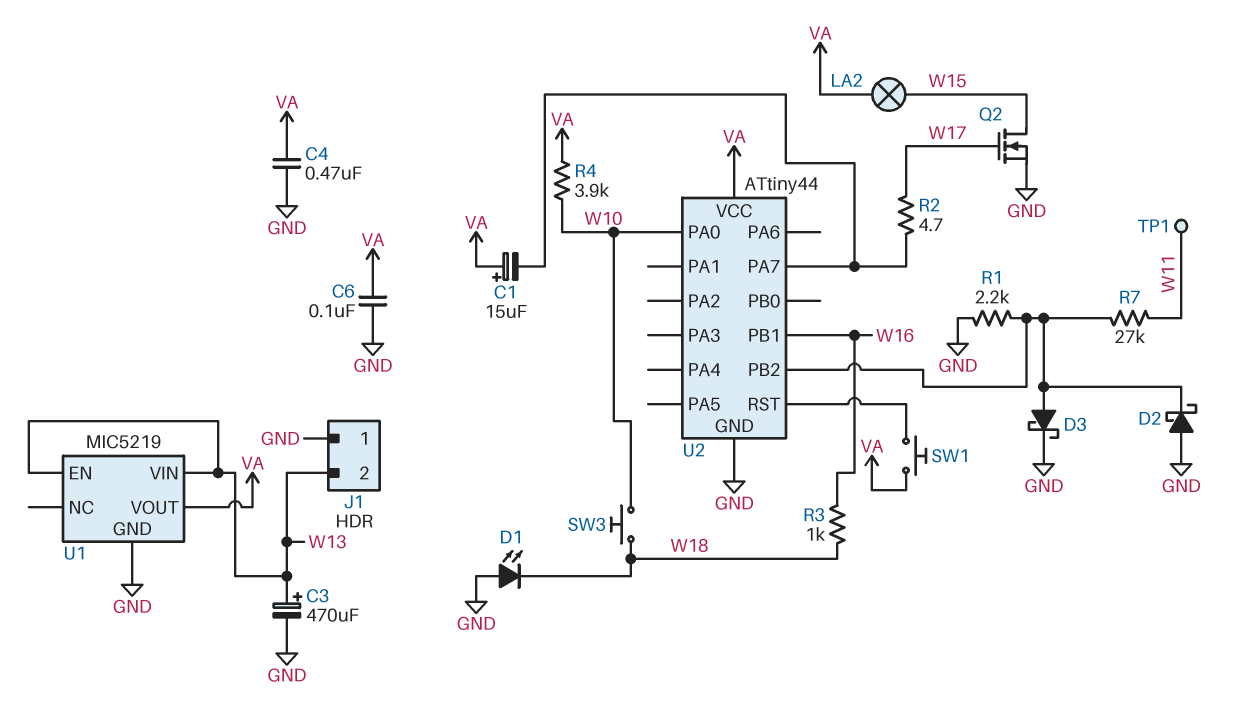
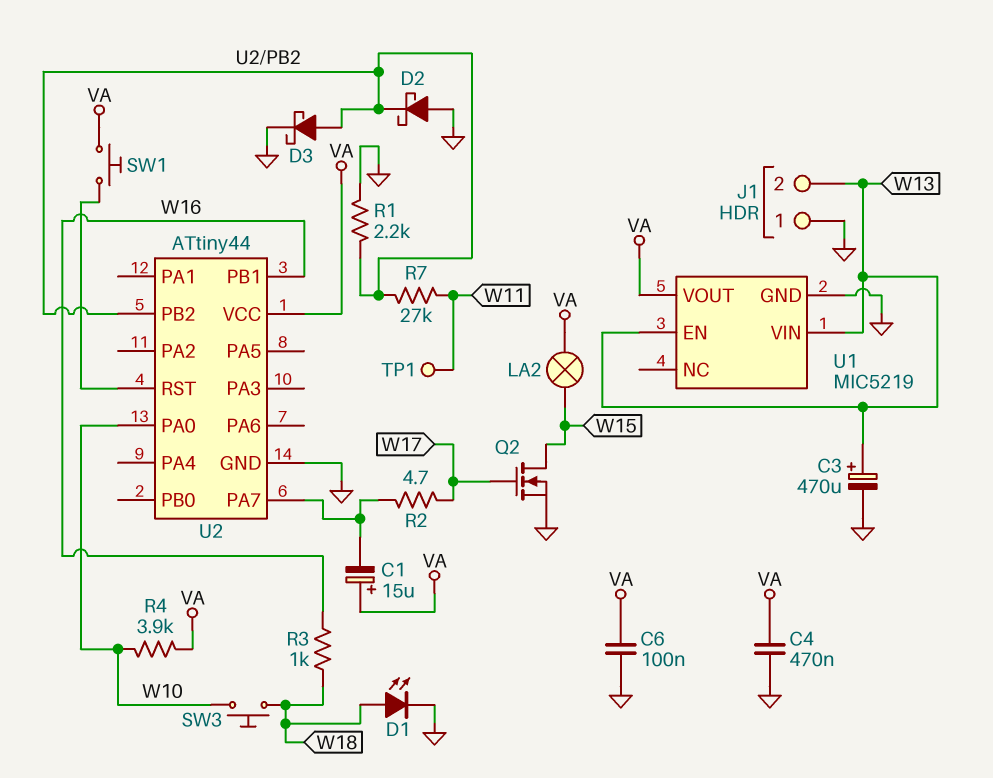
D1: LED (A GND, K W18) -> LED (A W18, K GND)

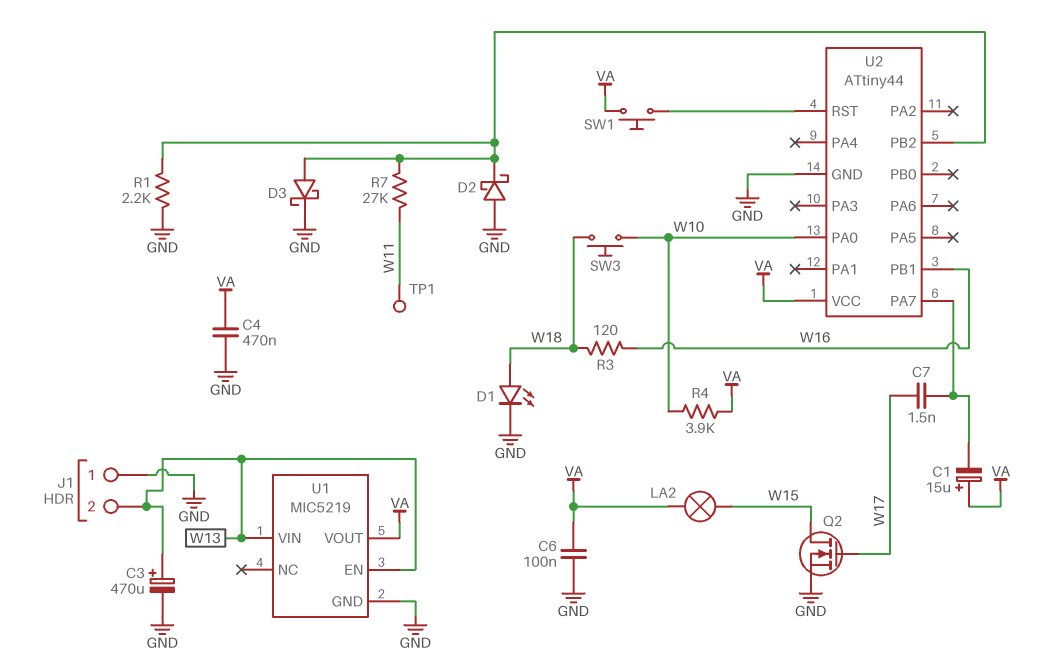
C7: none -> 1.5nF (U2/PA7, W17)
R2: 4.7 (U2/PA7, W17) -> none
R3: 1k (W16, W18) -> 120 (W16, W18)

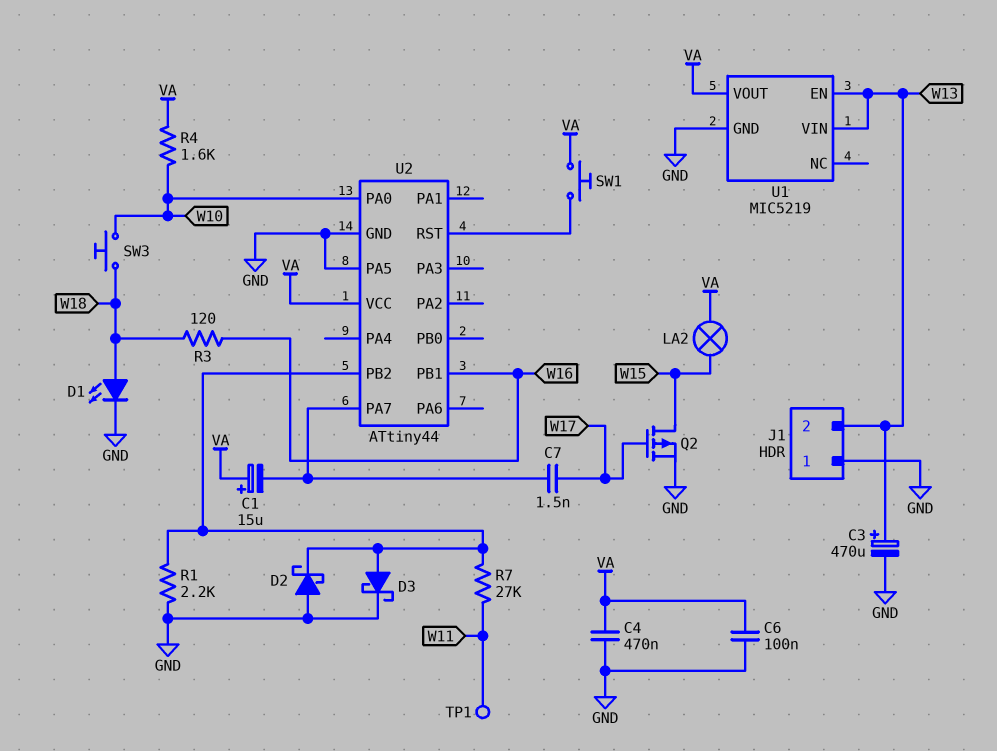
Q2: NMOS (G W17, D W15, S GND) -> PMOS (G W17, D W15, S GND)
R4: 3.9k (VA, W10) -> 1.6k (VA, W10)
U2 pin PA5: none -> GND

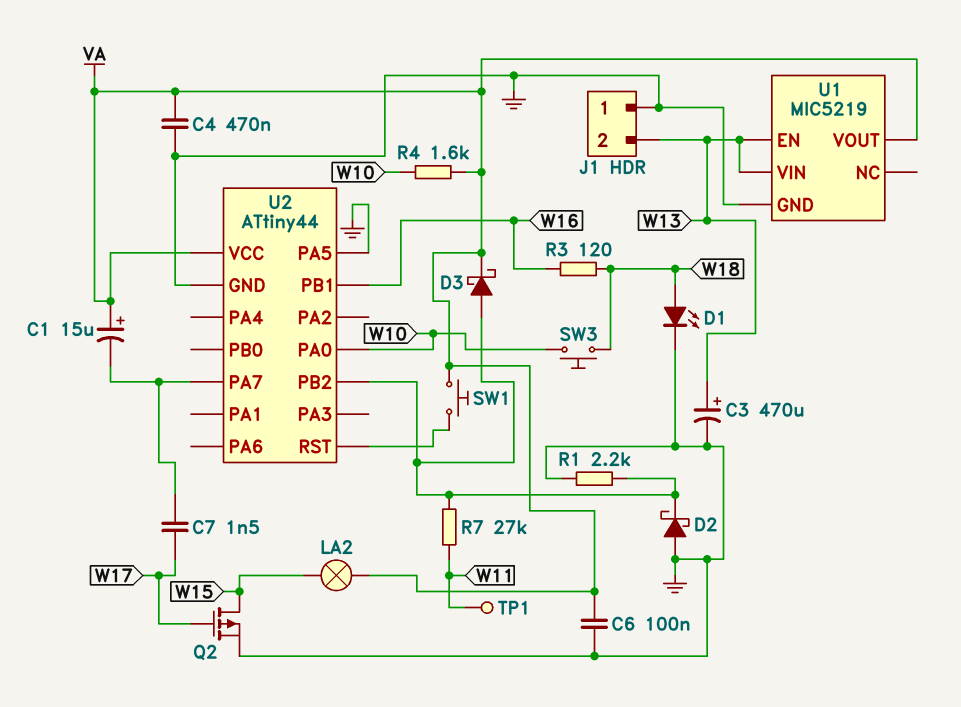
D3: schottky (A U2/PB2, K GND) -> schottky (A U2/PB2, K VA)

